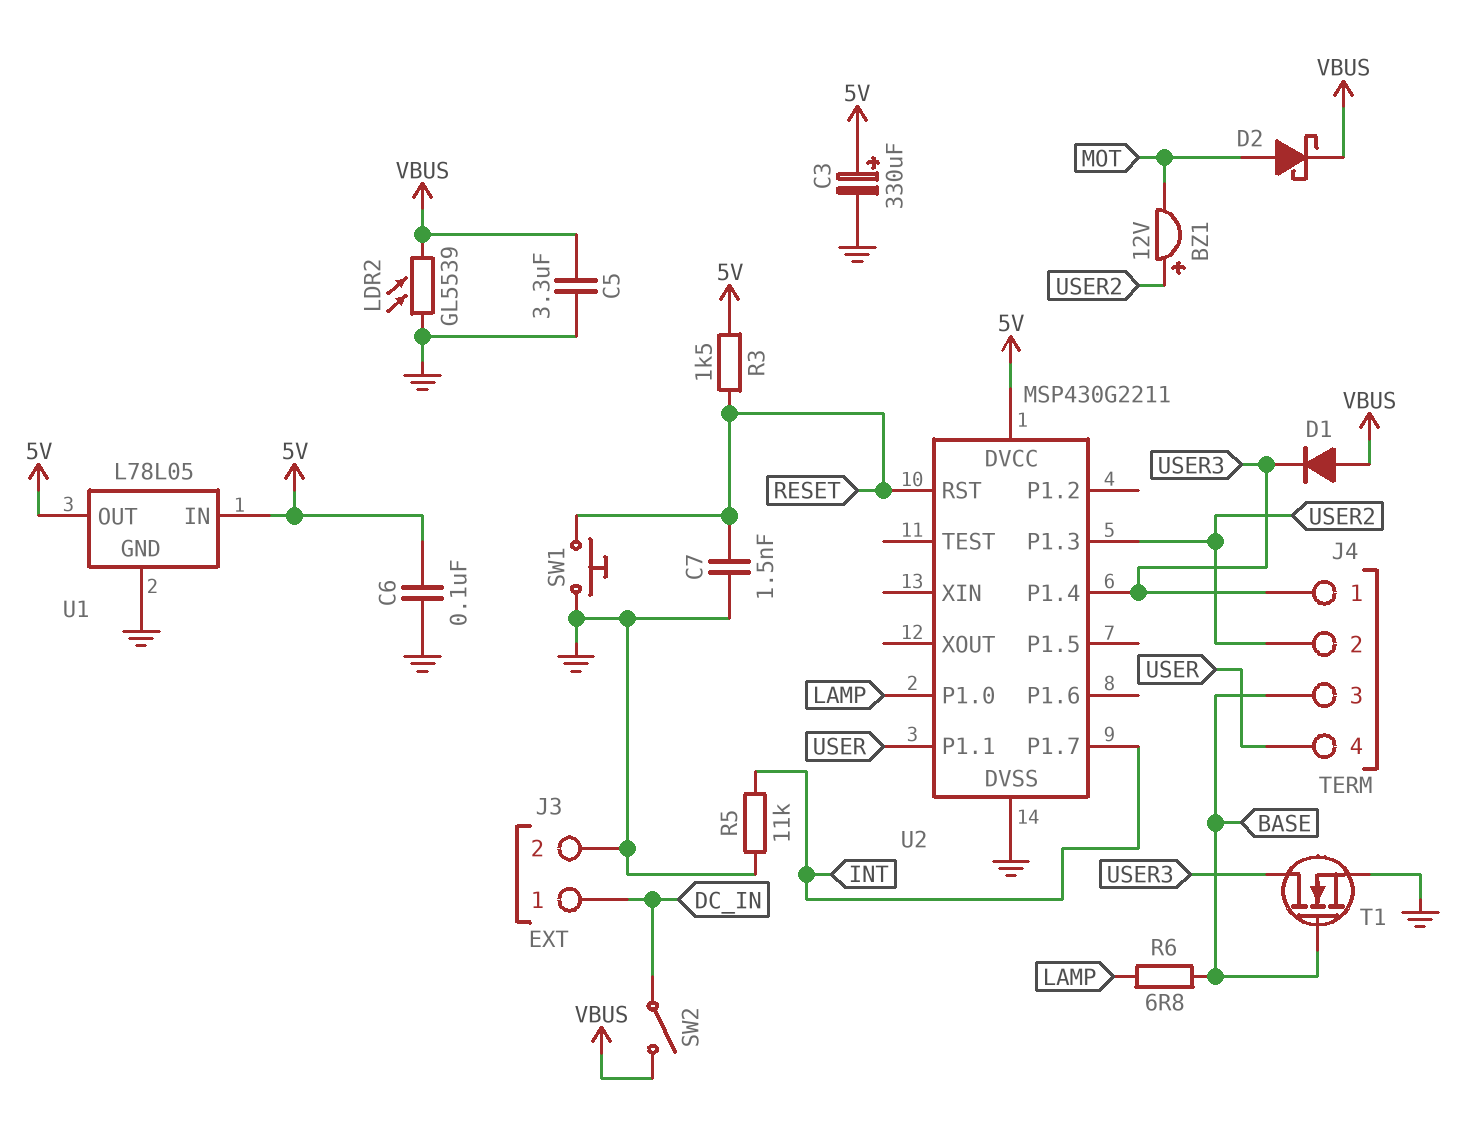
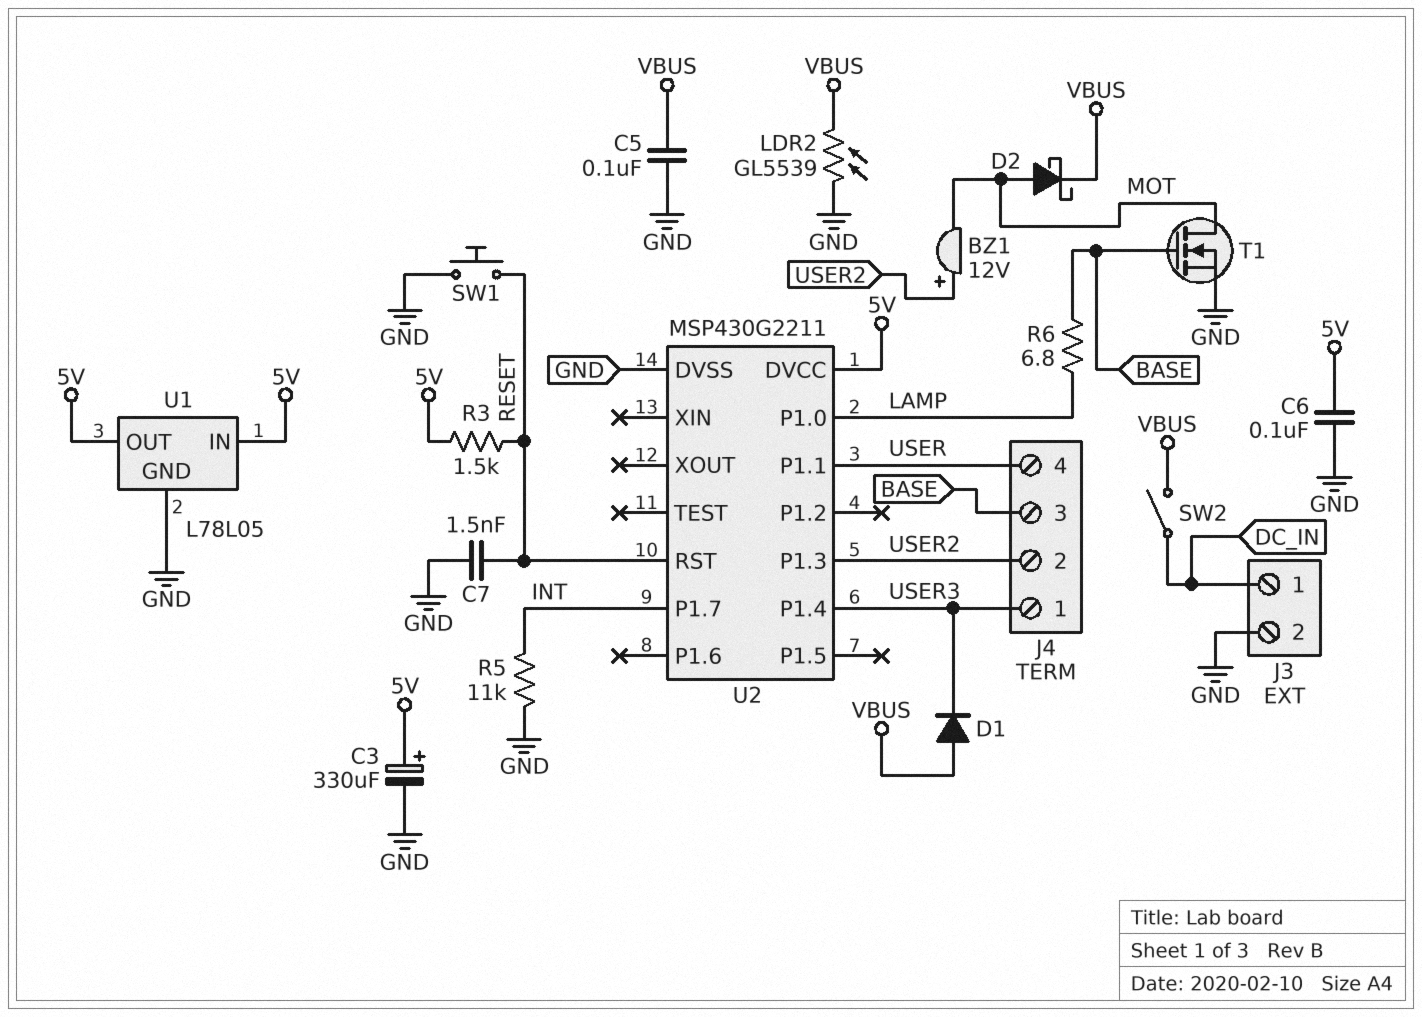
C5: 3.3uF (GND, VBUS) -> 100nF (GND, VBUS)
T1: NMOS (G BASE, D USER3, S GND) -> NMOS (G BASE, D MOT, S GND)

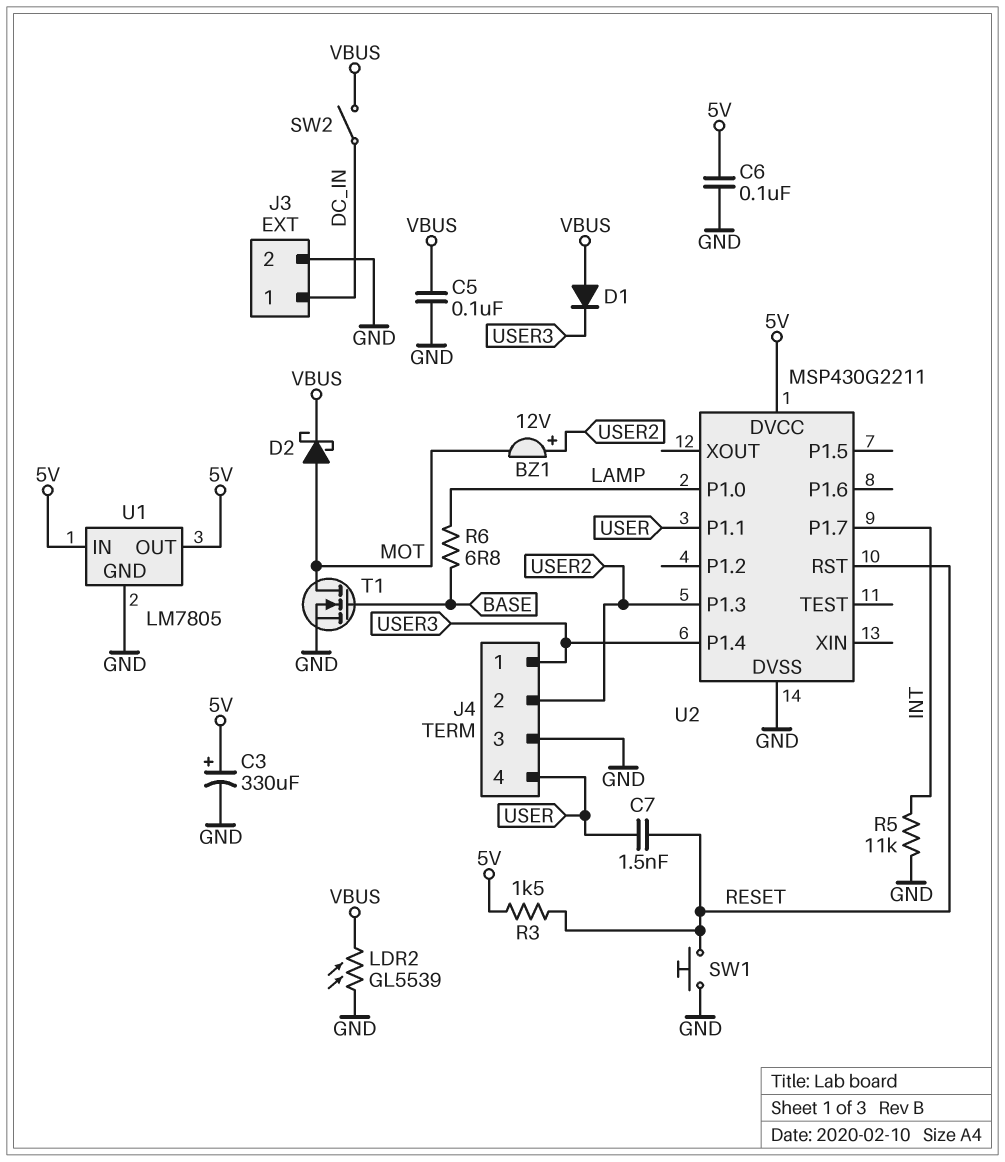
C7: 1.5nF (GND, RESET) -> 1.5nF (RESET, USER)
J4 pin 3: BASE -> GND
U1: L78L05 -> LM7805

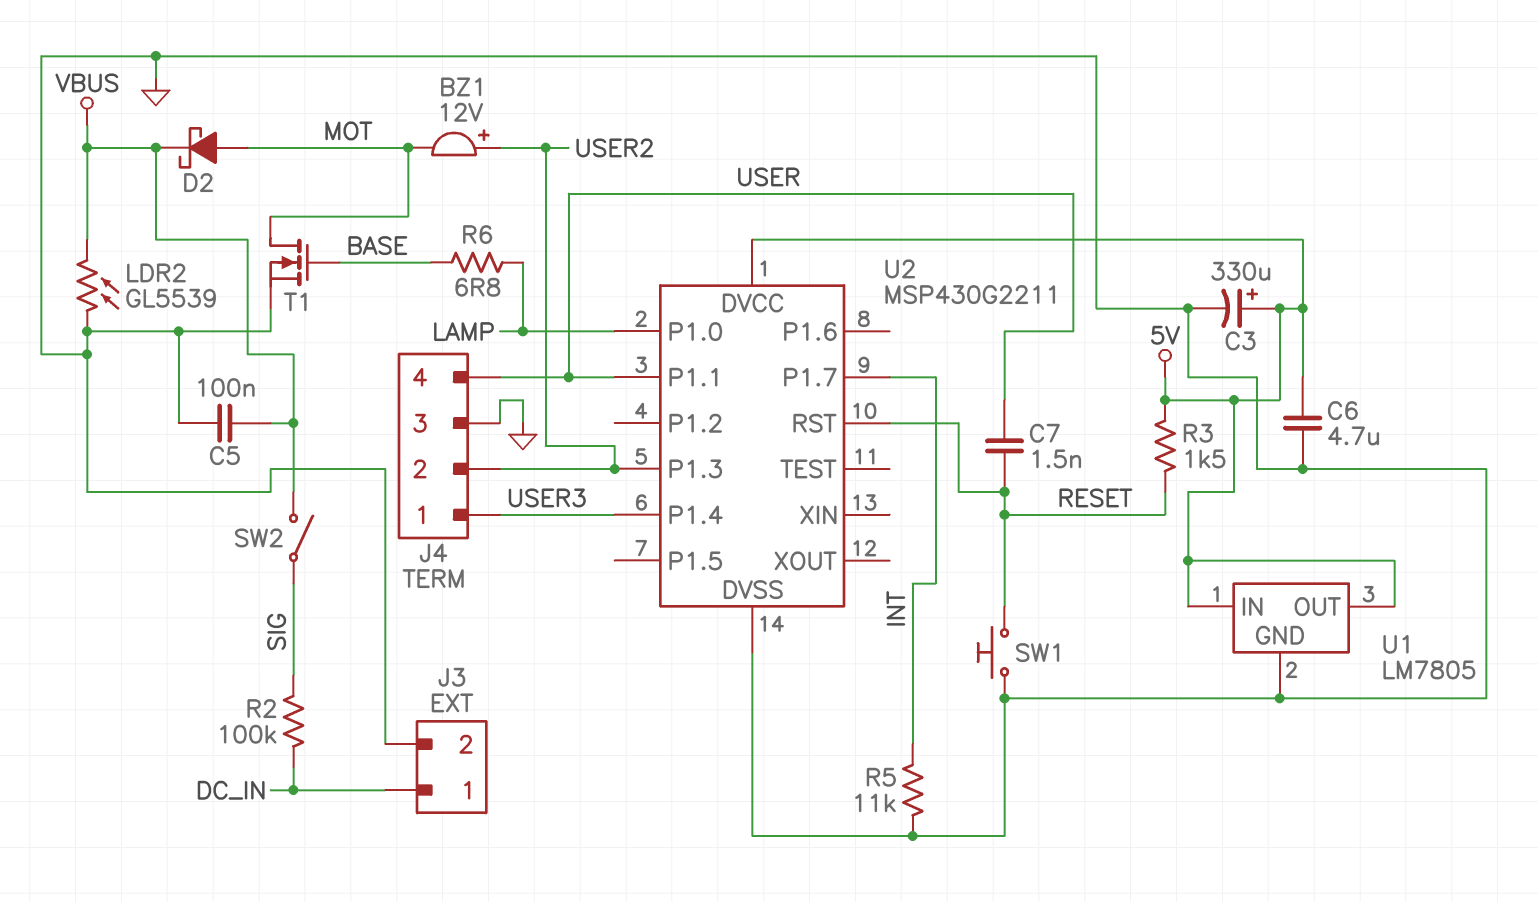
C6: 100nF (5V, GND) -> 4.7uF (5V, GND)
D1: diode (A VBUS, K USER3) -> none
R2: none -> 100k (DC_IN, SIG)
SW2: switch (DC_IN, VBUS) -> switch (SIG, VBUS)

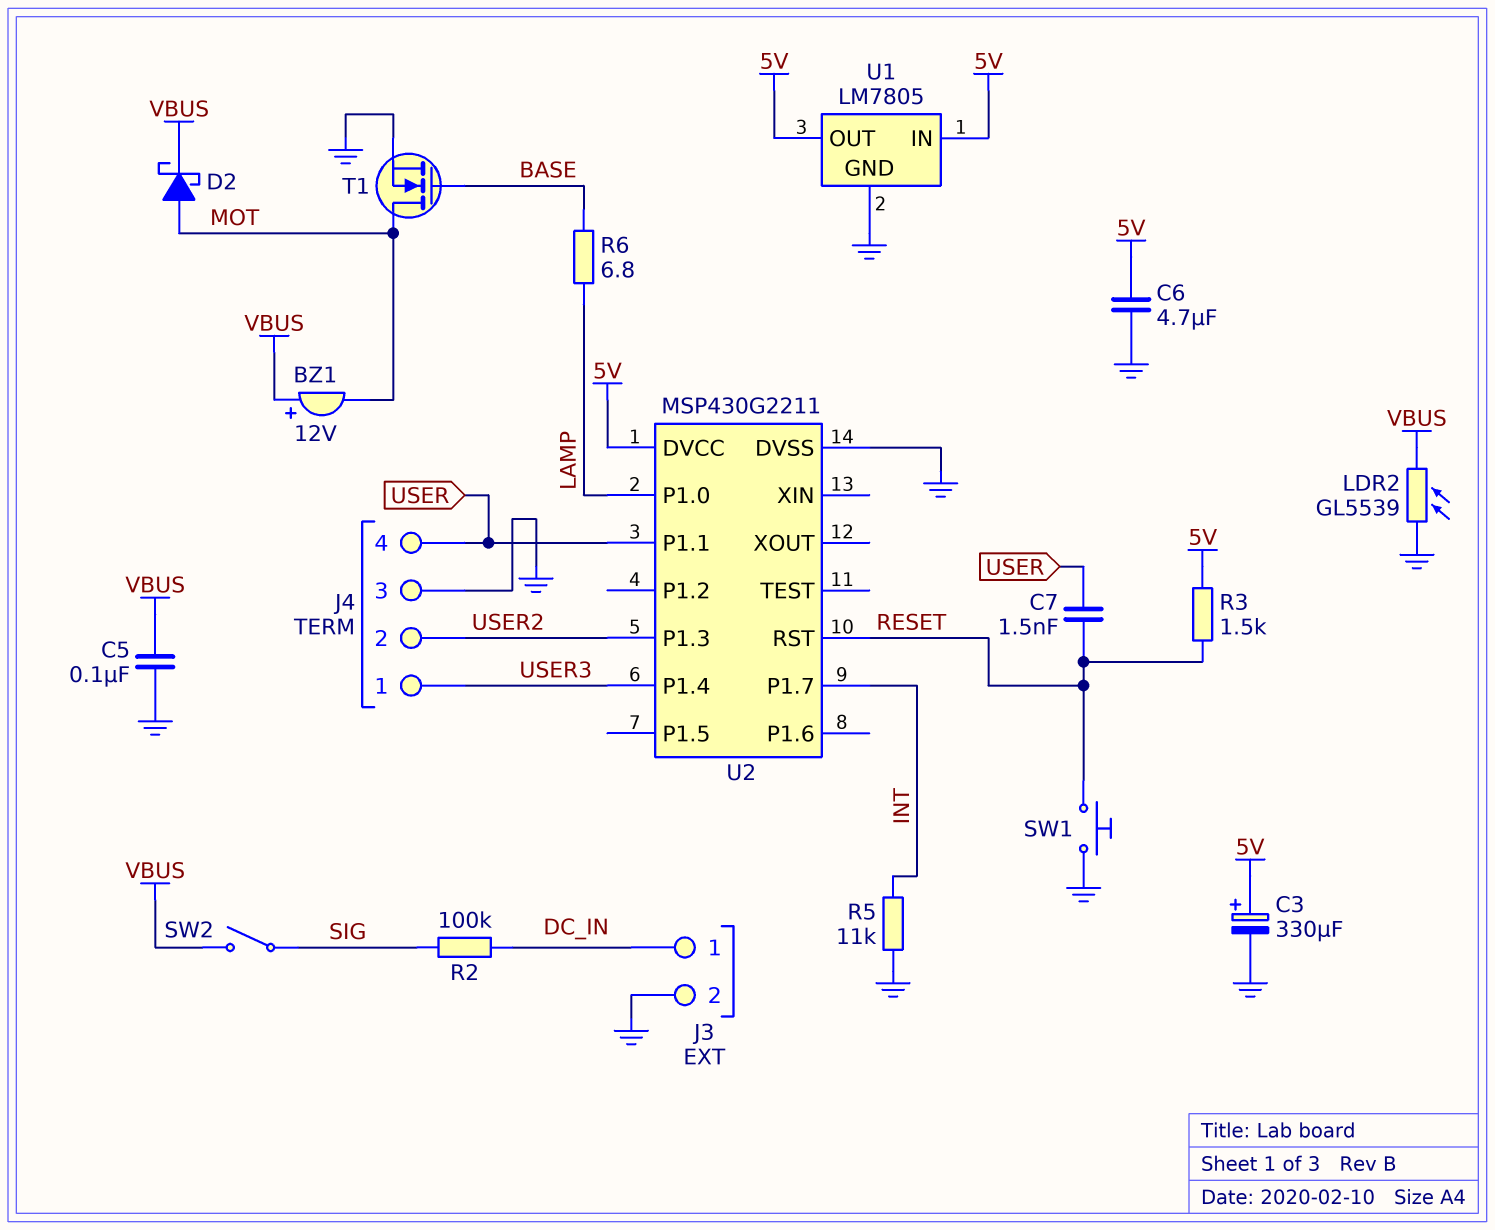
BZ1: buzzer 12V (plus USER2, minus MOT) -> buzzer 12V (plus VBUS, minus MOT)

